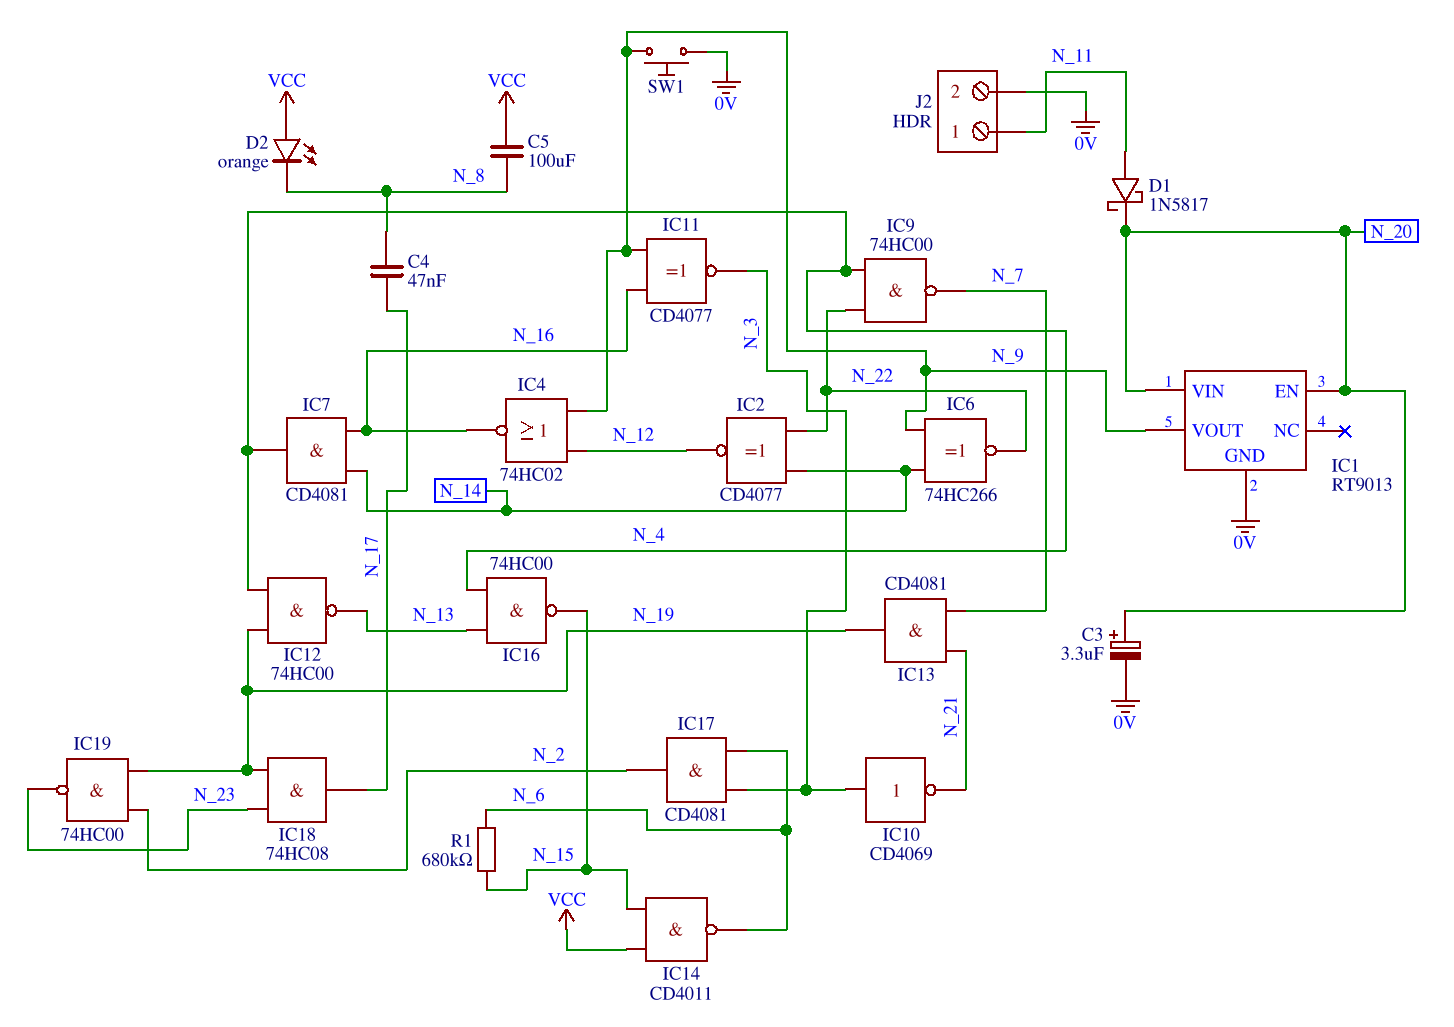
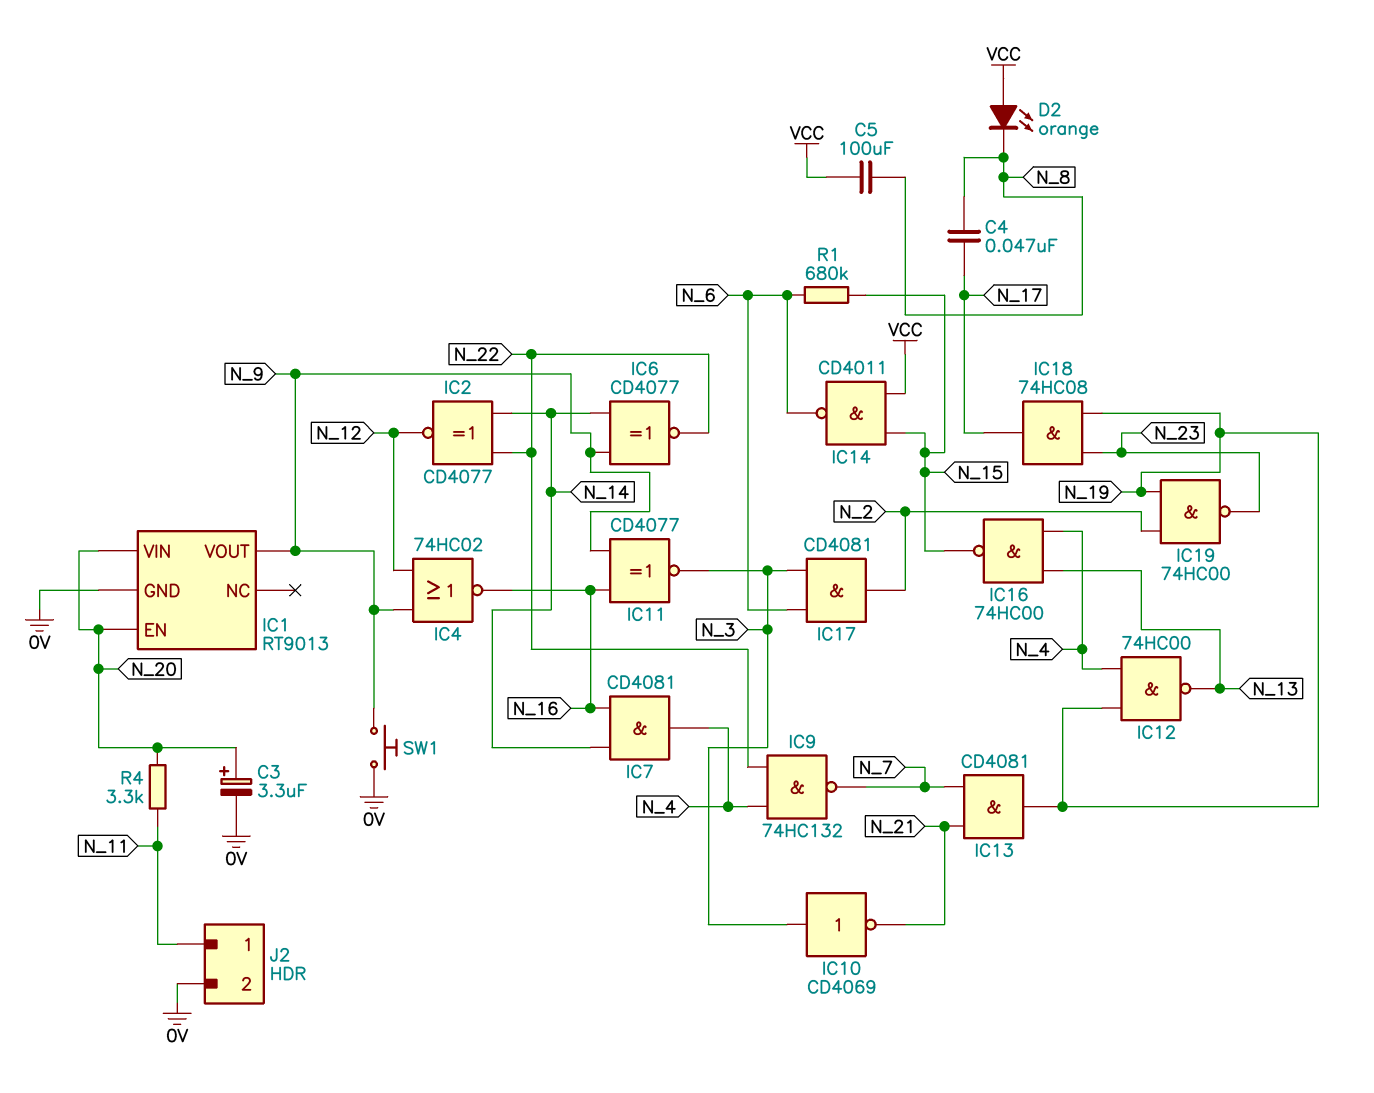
D1: schottky 1N5817 (A N_11, K N_20) -> none
IC6: XNOR 74HC266 (in N_9, in N_14, out N_22) -> XNOR CD4077 (in N_9, in N_14, out N_22)
IC9: NAND 74HC00 (in N_4, in N_22, out N_7) -> NAND 74HC132 (in N_4, in N_22, out N_7)
R4: none -> 3.3k (N_11, N_20)

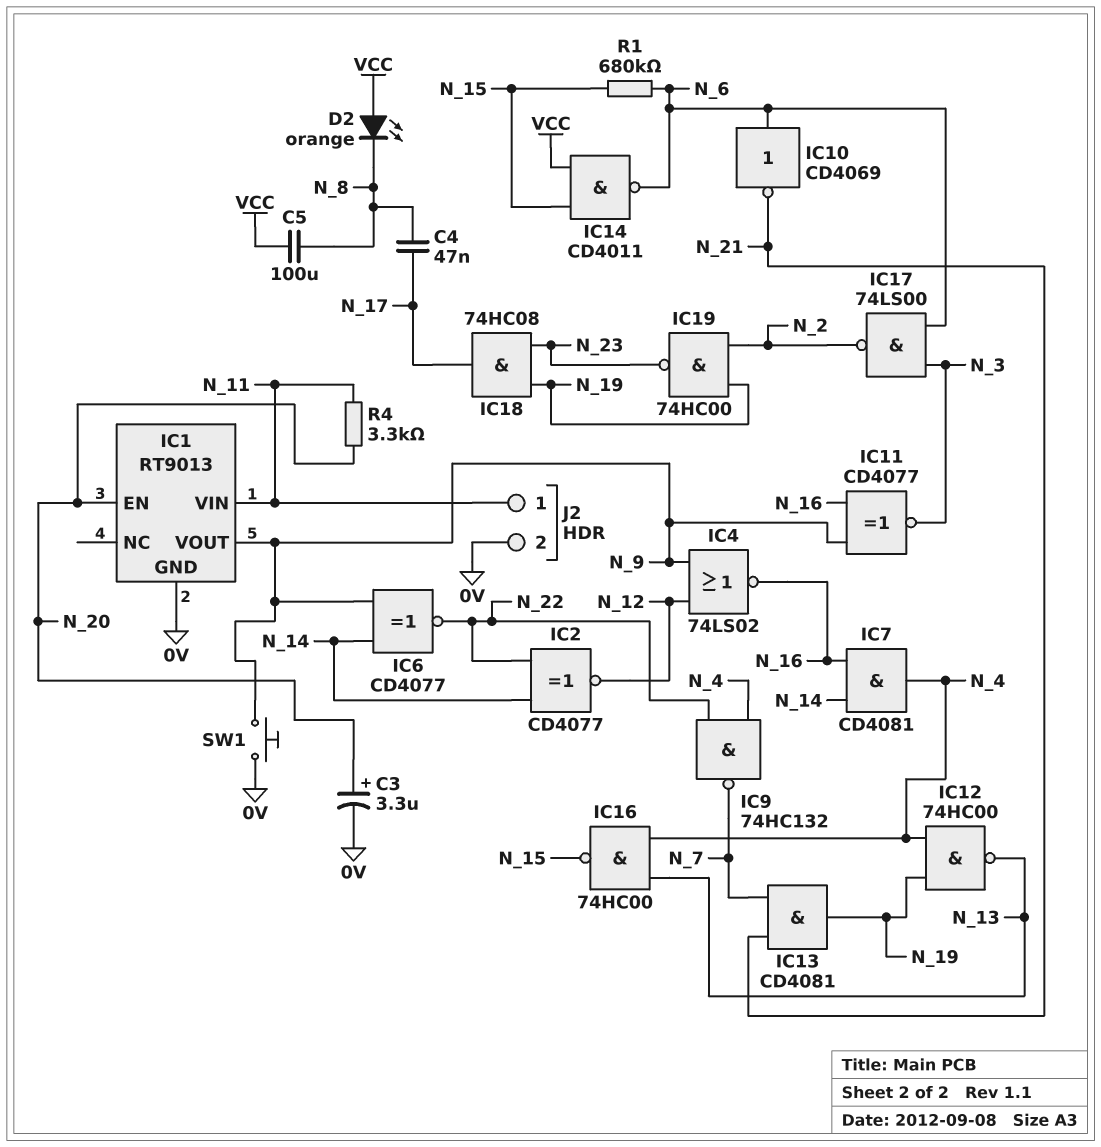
IC1 pin VIN: N_20 -> N_11
IC4: NOR 74HC02 (in N_9, in N_12, out N_16) -> NOR 74LS02 (in N_9, in N_12, out N_16)
IC10: NOT CD4069 (in N_3, out N_21) -> NOT CD4069 (in N_6, out N_21)
IC17: AND CD4081 (in N_3, in N_6, out N_2) -> NAND 74LS00 (in N_3, in N_6, out N_2)

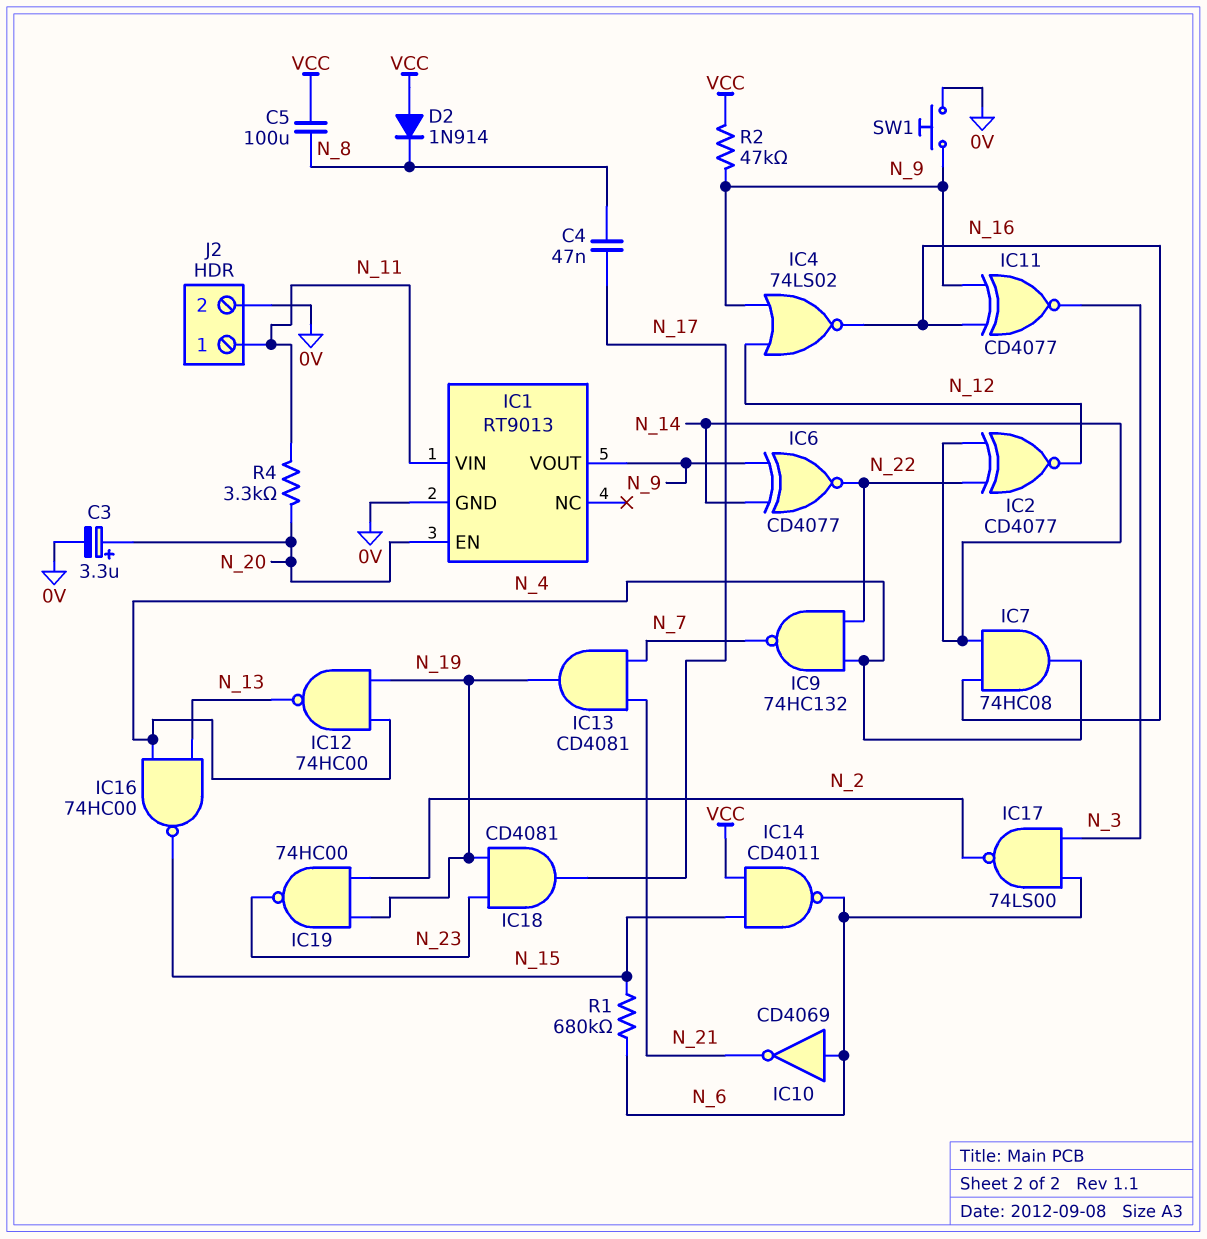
D2: LED orange (A VCC, K N_8) -> diode 1N914 (A VCC, K N_8)
IC7: AND CD4081 (in N_14, in N_16, out N_4) -> AND 74HC08 (in N_14, in N_16, out N_4)
IC18: AND 74HC08 (in N_19, in N_23, out N_17) -> AND CD4081 (in N_19, in N_23, out N_17)
R2: none -> 47k (N_9, VCC)

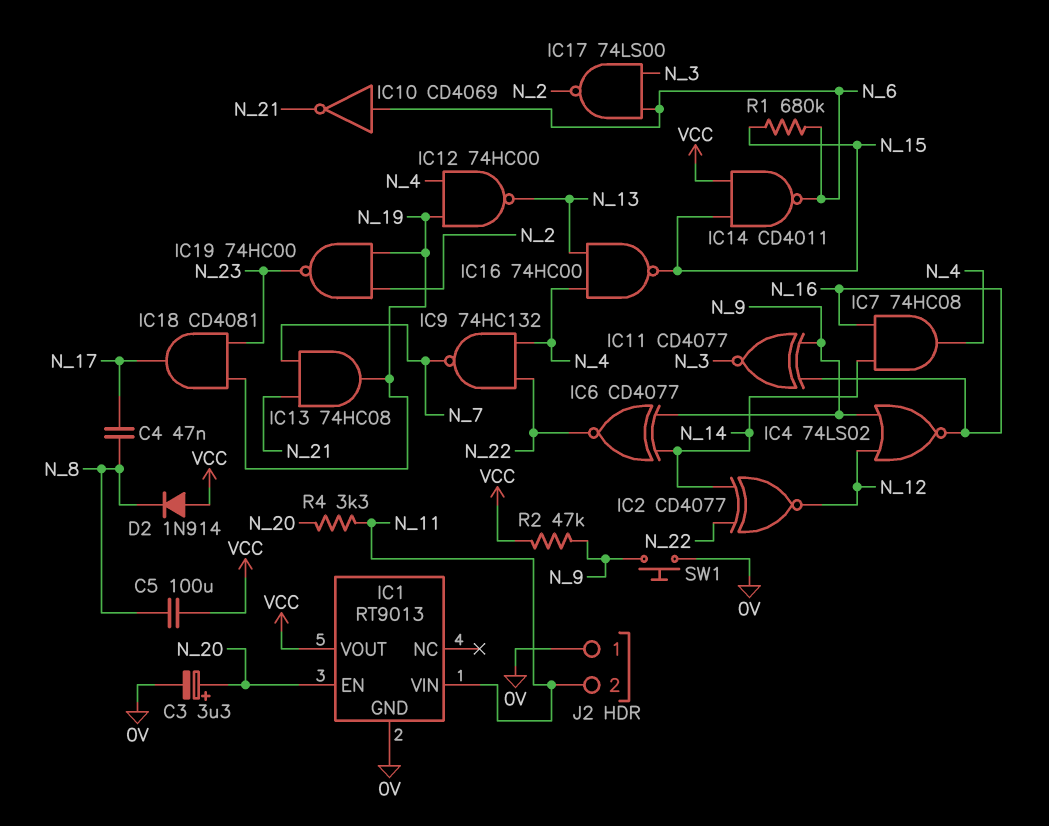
IC1 pin VOUT: N_9 -> VCC
IC13: AND CD4081 (in N_7, in N_21, out N_19) -> AND 74HC08 (in N_7, in N_21, out N_19)
J2 pin 1: N_11 -> 0V
J2 pin 2: 0V -> N_11

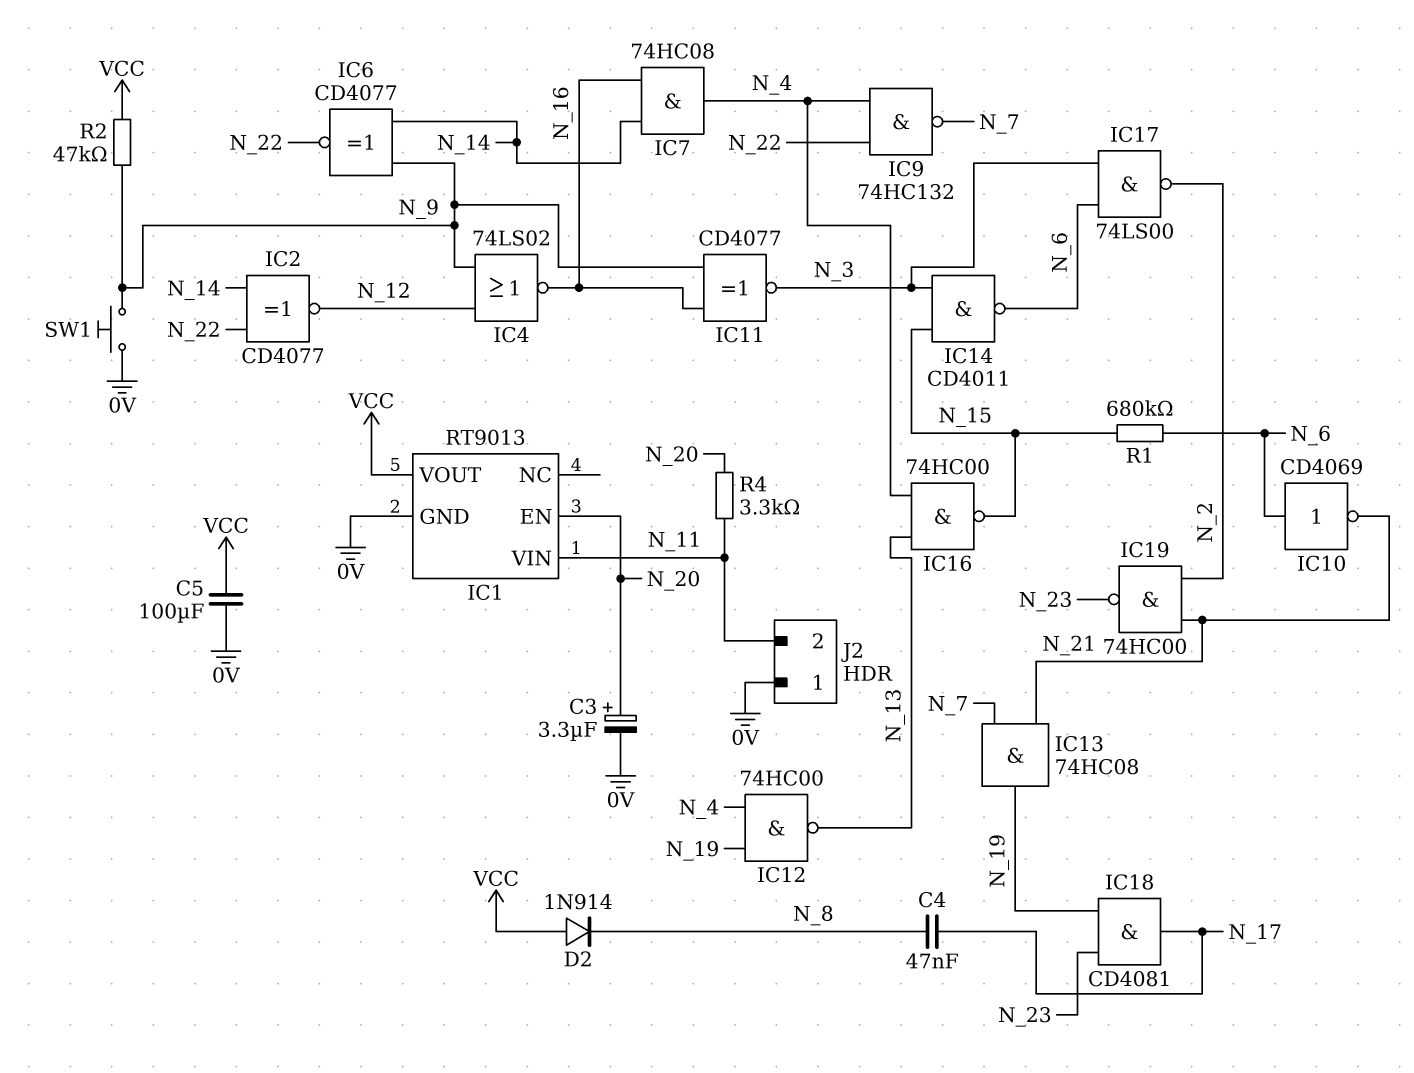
C5: 100uF (N_8, VCC) -> 100uF (0V, VCC)
IC14: NAND CD4011 (in N_15, in VCC, out N_6) -> NAND CD4011 (in N_3, in N_15, out N_6)
IC19: NAND 74HC00 (in N_2, in N_19, out N_23) -> NAND 74HC00 (in N_2, in N_21, out N_23)

